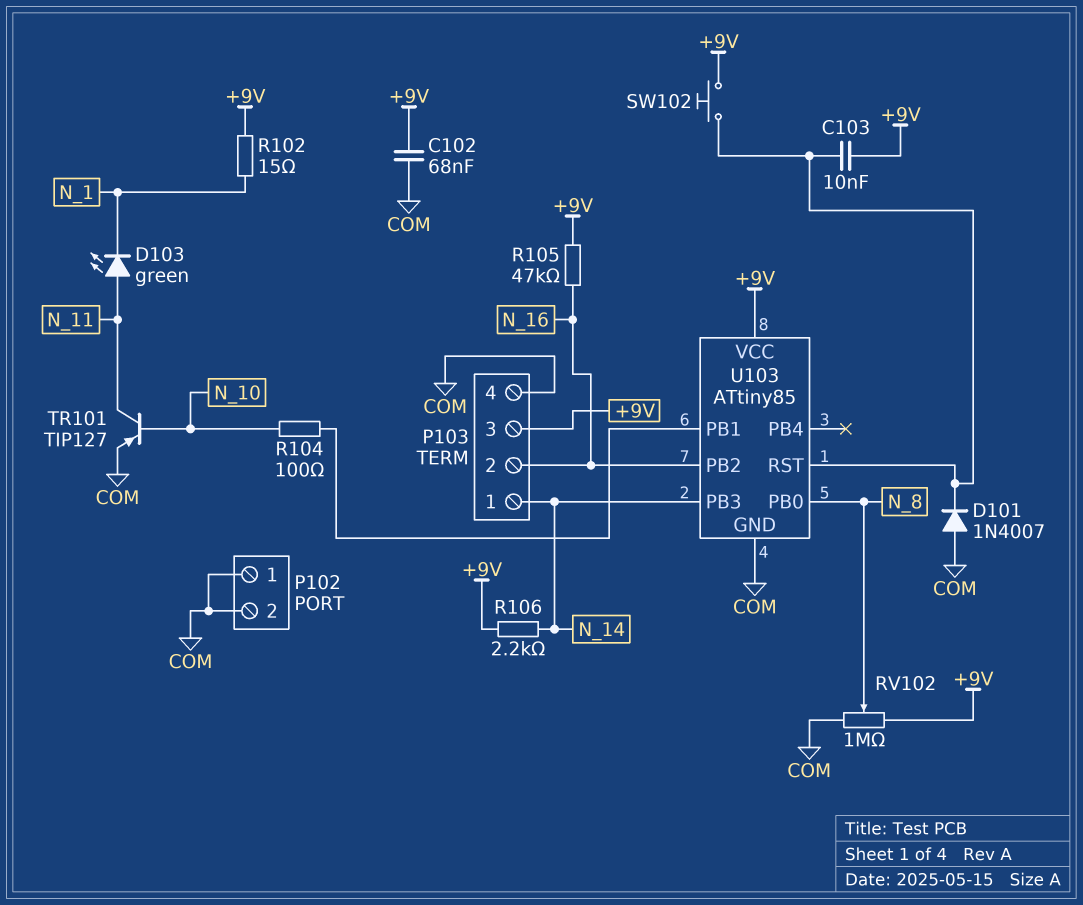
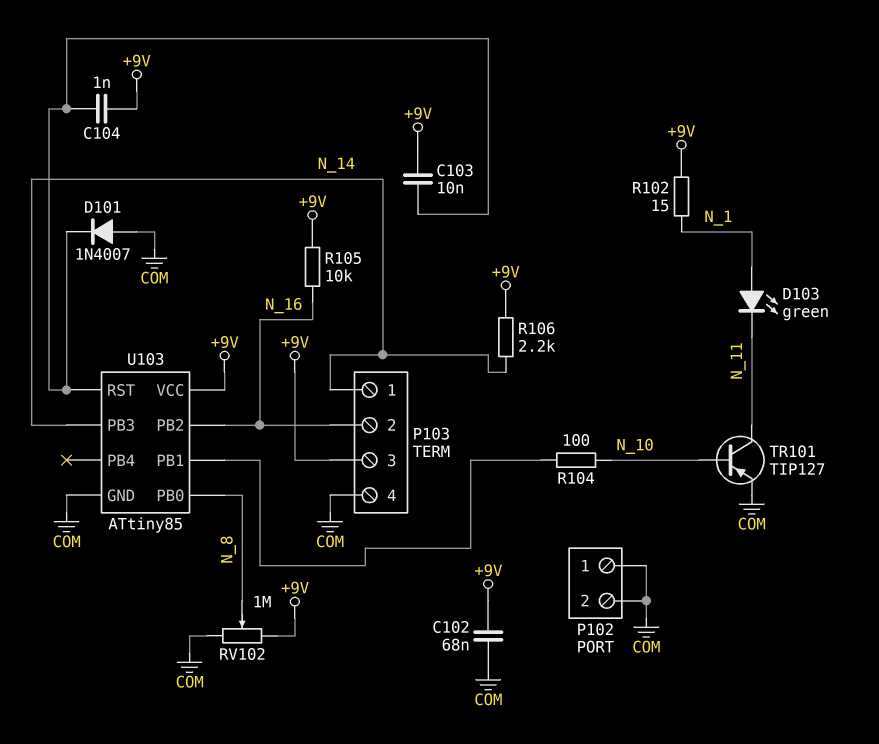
C104: none -> 1nF (+9V, U103/RST)
D103: LED green (A N_11, K N_1) -> LED green (A N_1, K N_11)
R105: 47k (+9V, N_16) -> 10k (+9V, N_16)
SW102: button (+9V, U103/RST) -> none

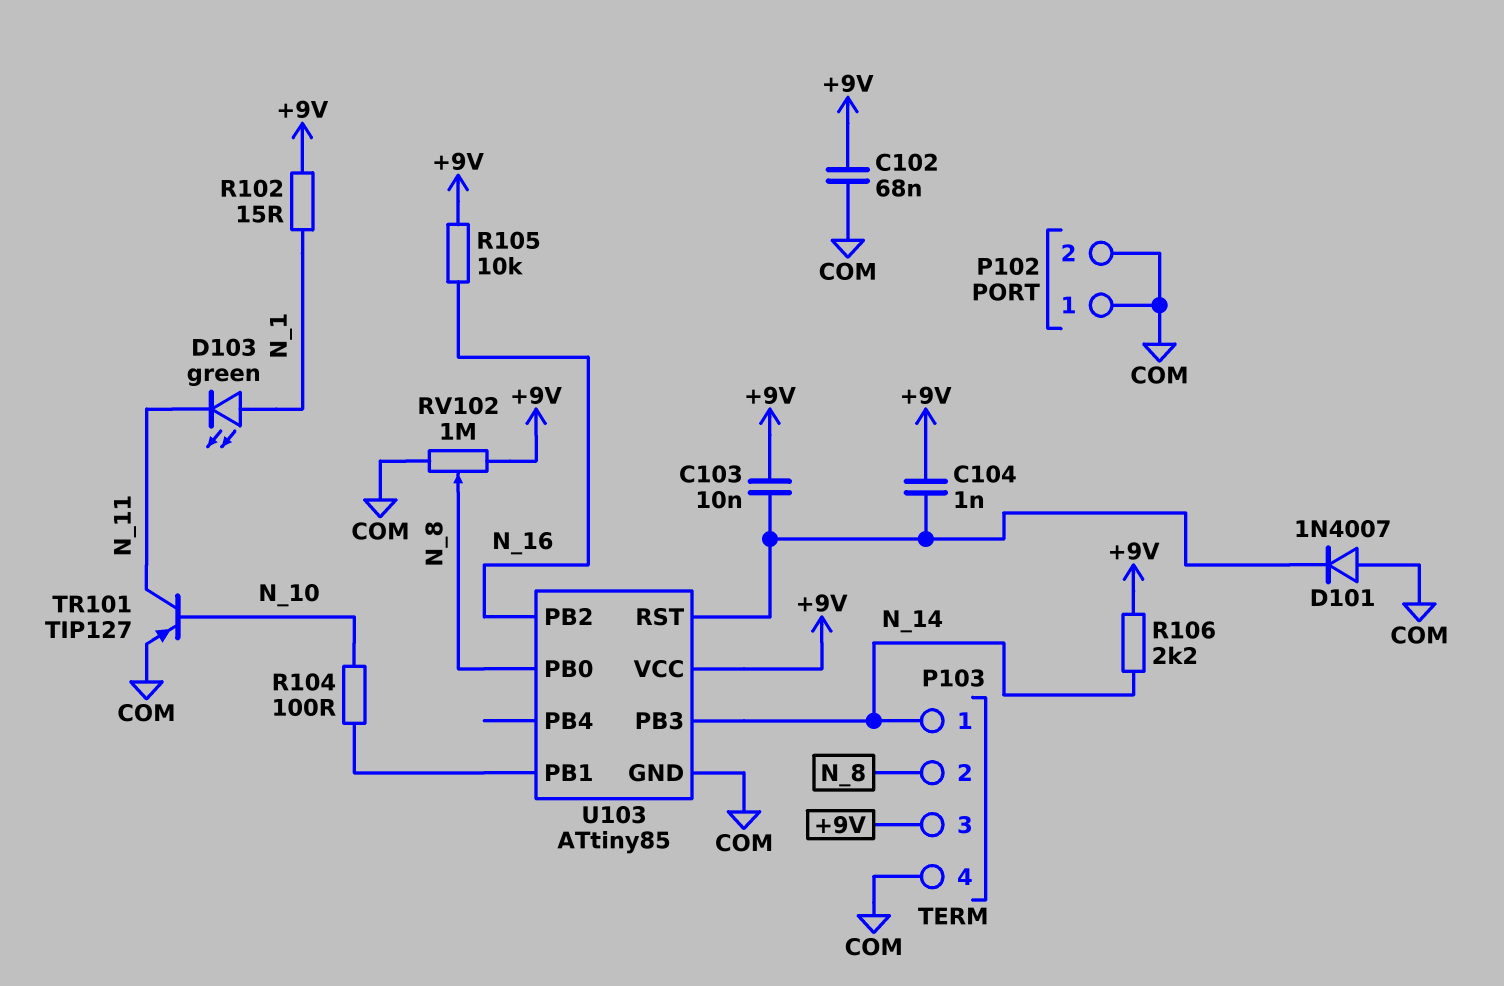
P103 pin 2: N_16 -> N_8

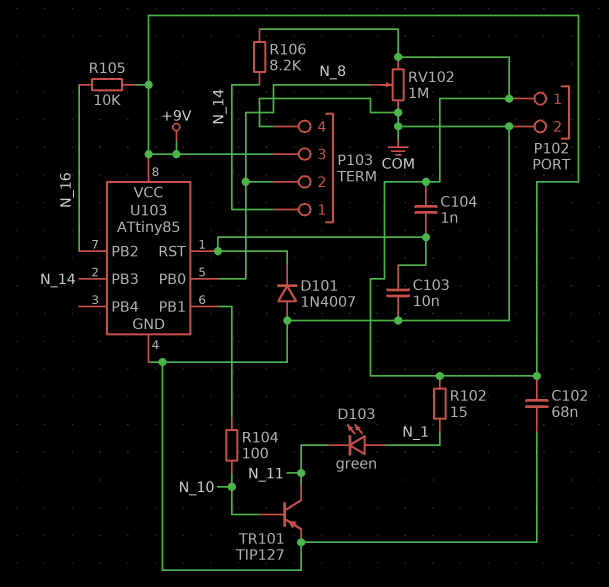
C103: 10nF (+9V, U103/RST) -> 10nF (COM, U103/RST)
P102 pin 1: COM -> +9V
R106: 2.2k (+9V, N_14) -> 8.2k (+9V, N_14)

